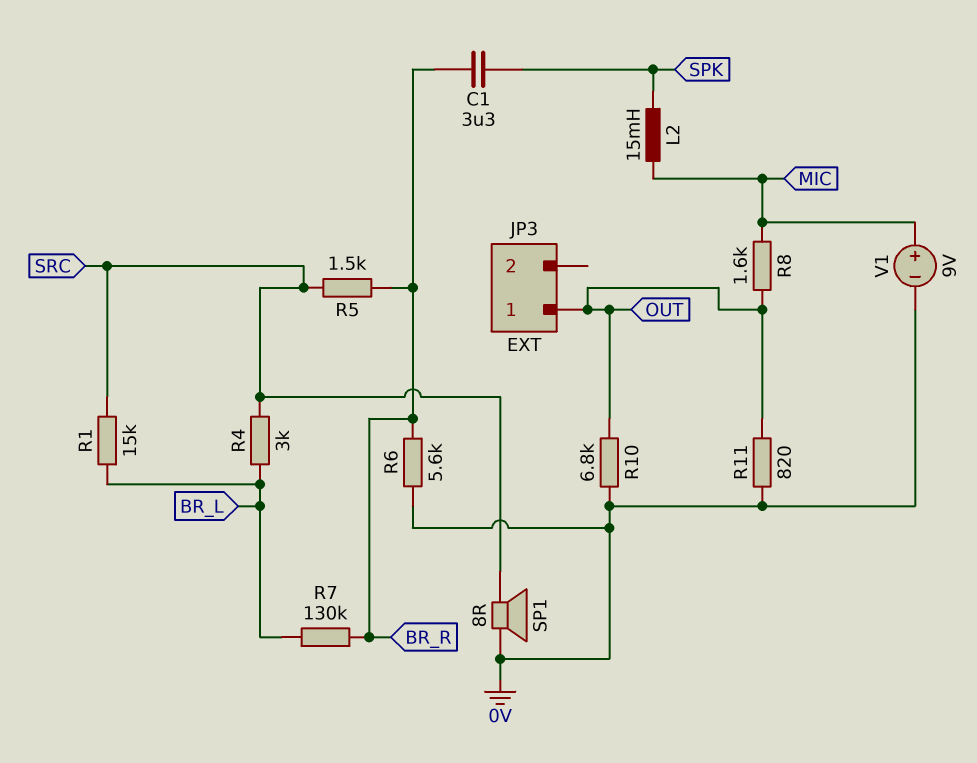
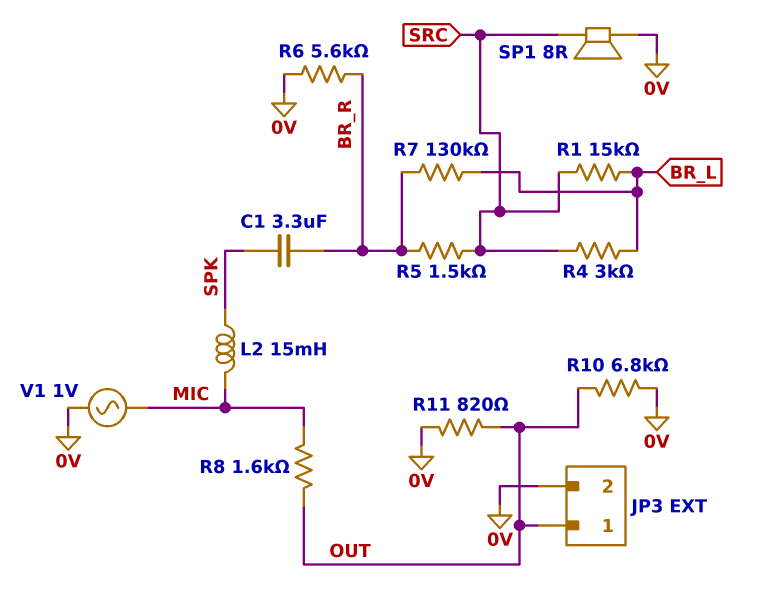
JP3 pin 2: none -> 0V
V1: 9V (plus MIC, minus 0V) -> AC 1V (0V, MIC)

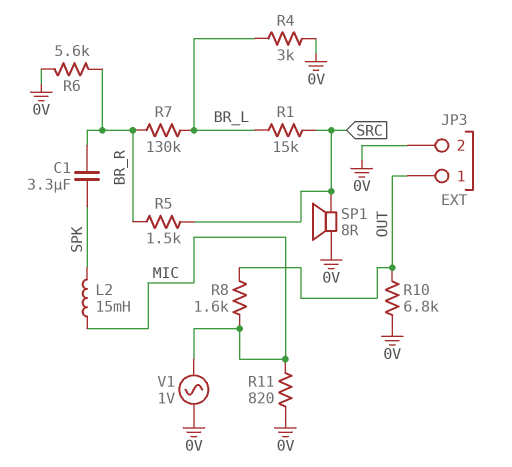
R4: 3k (BR_L, SRC) -> 3k (0V, BR_L)
R11: 820 (0V, OUT) -> 820 (0V, MIC)

